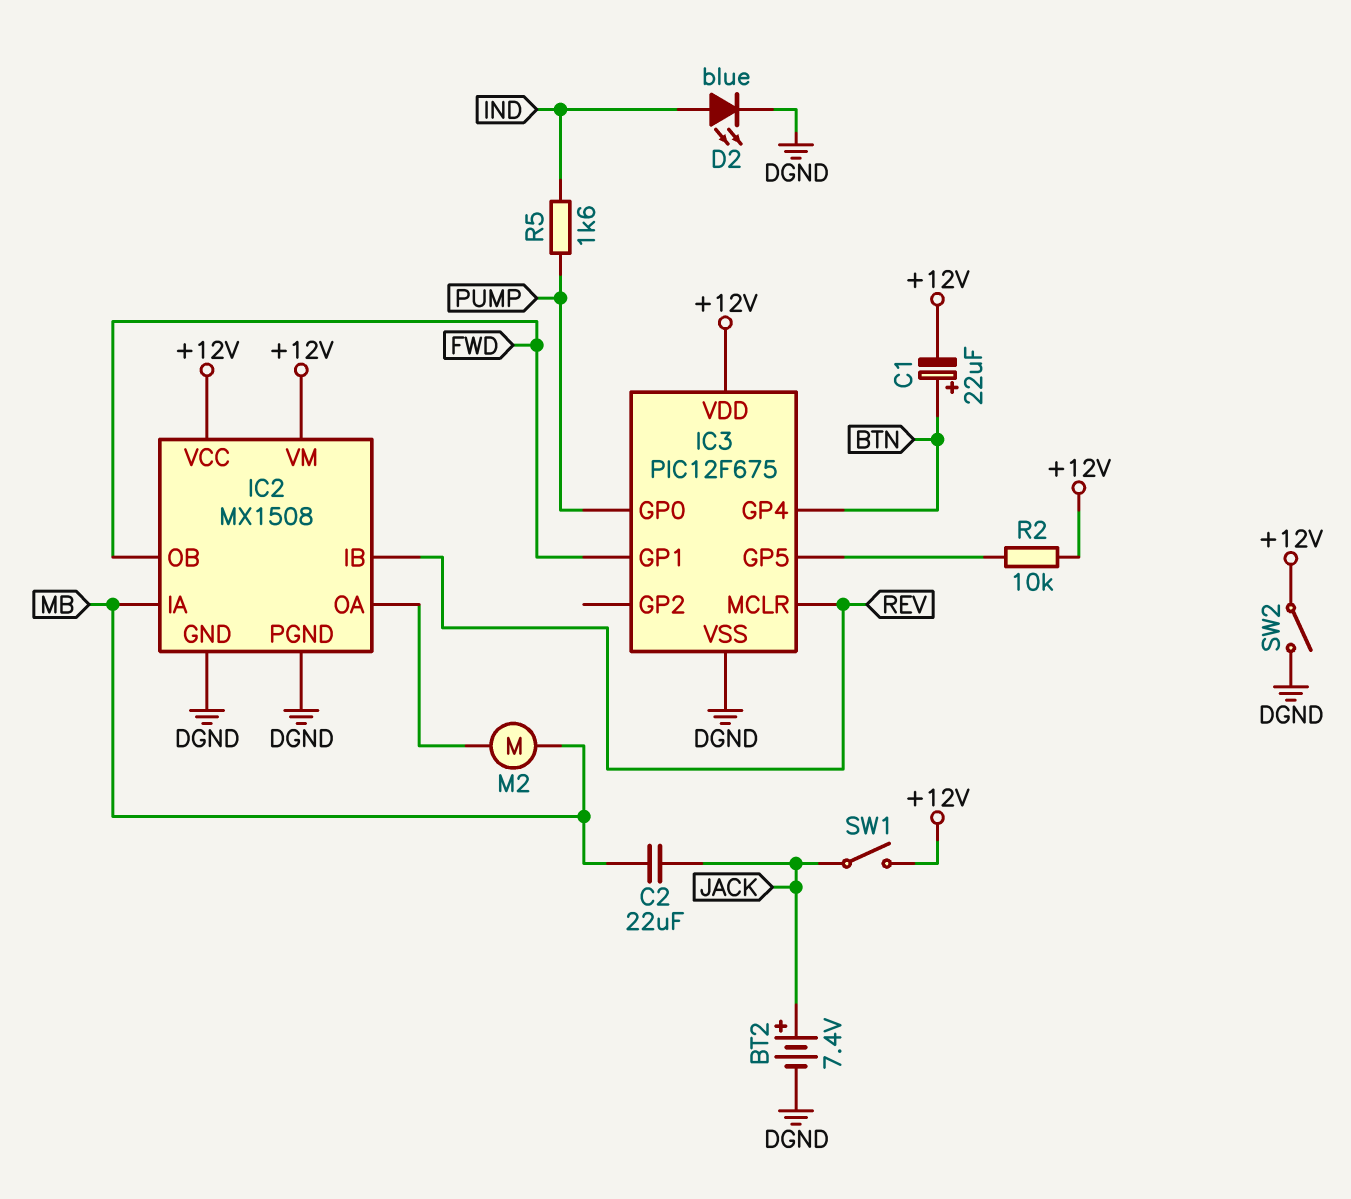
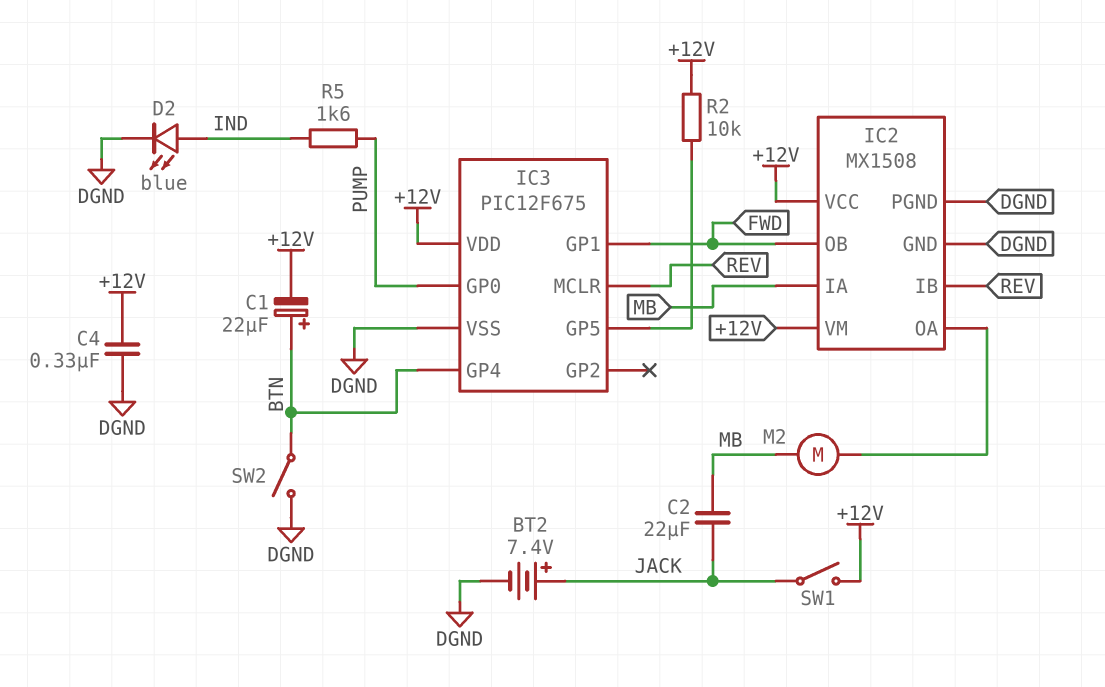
C4: none -> 330nF (+12V, DGND)
SW2: switch (+12V, DGND) -> switch (BTN, DGND)

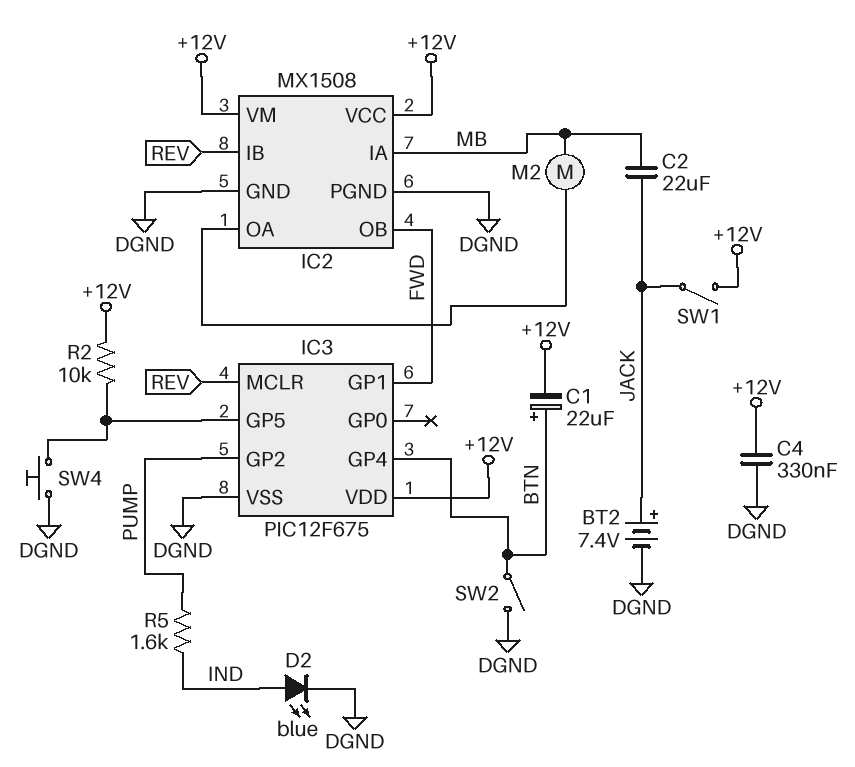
IC3 pin GP0: PUMP -> none
IC3 pin GP2: none -> PUMP
SW4: none -> button (DGND, IC3/GP5)

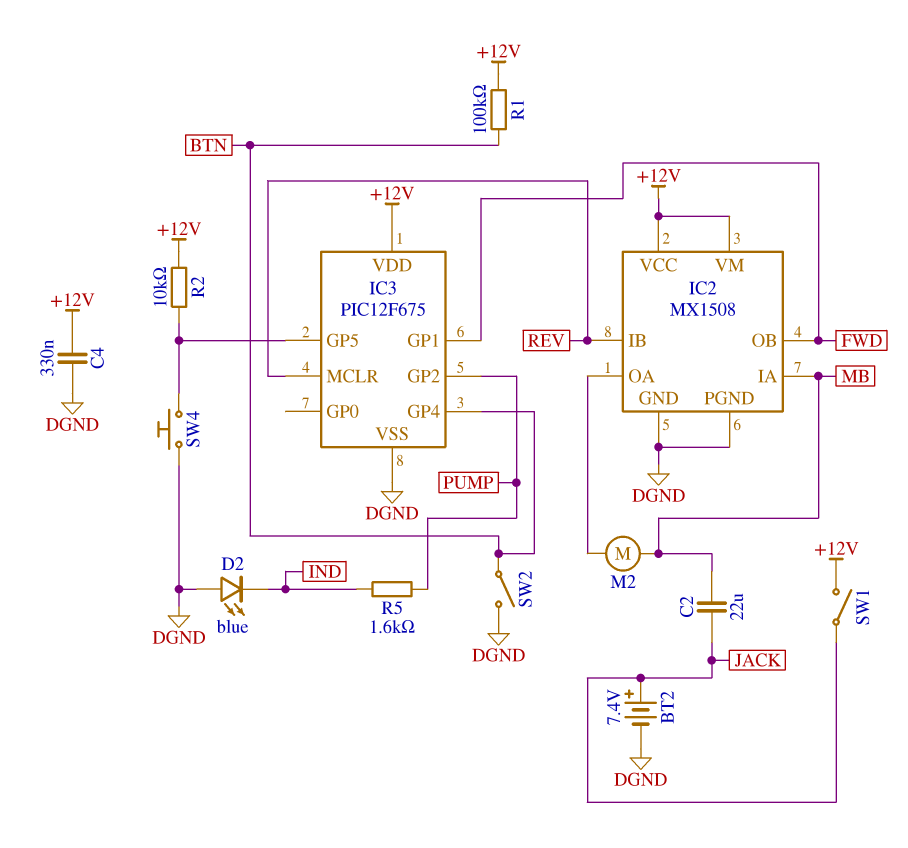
C1: 22uF (plus BTN, minus +12V) -> none
D2: LED blue (A IND, K DGND) -> LED blue (A DGND, K IND)
R1: none -> 100k (+12V, BTN)

